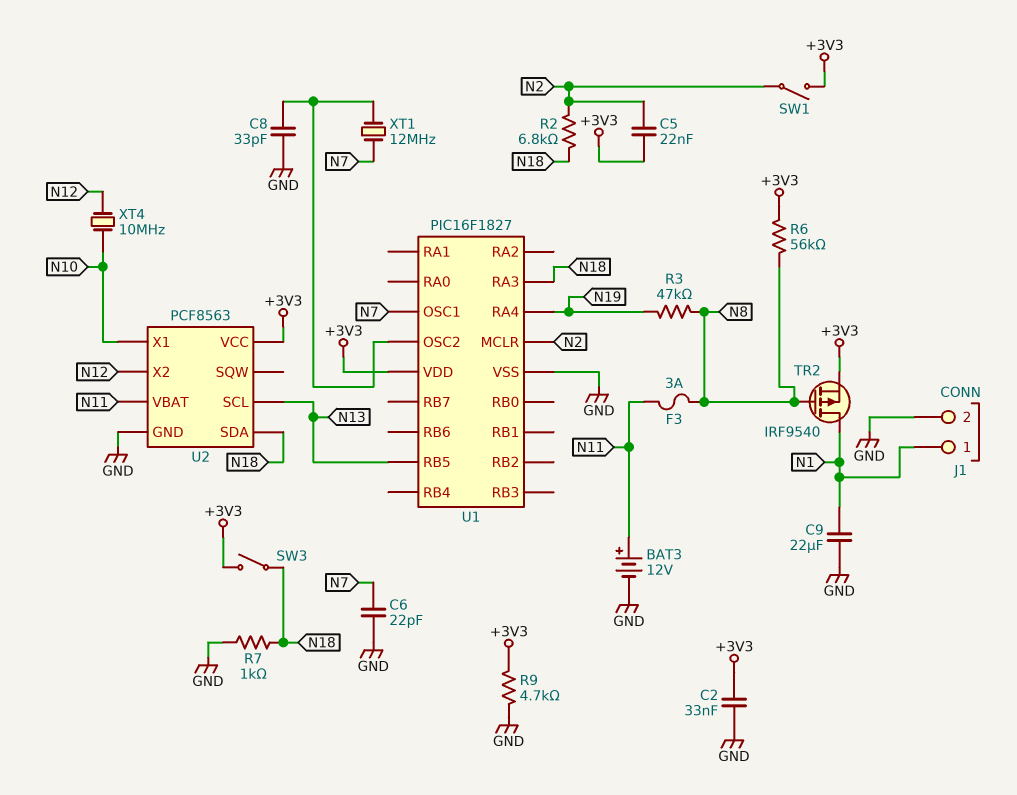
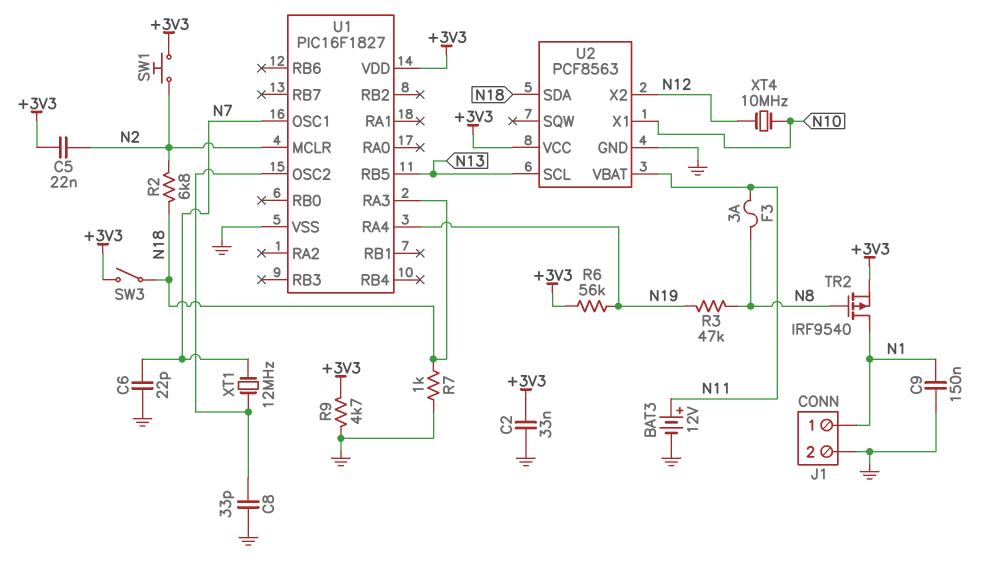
C9: 22uF (GND, N1) -> 150nF (GND, N1)
R6: 56k (+3V3, N8) -> 56k (+3V3, N19)
SW1: switch (+3V3, N2) -> button (+3V3, N2)

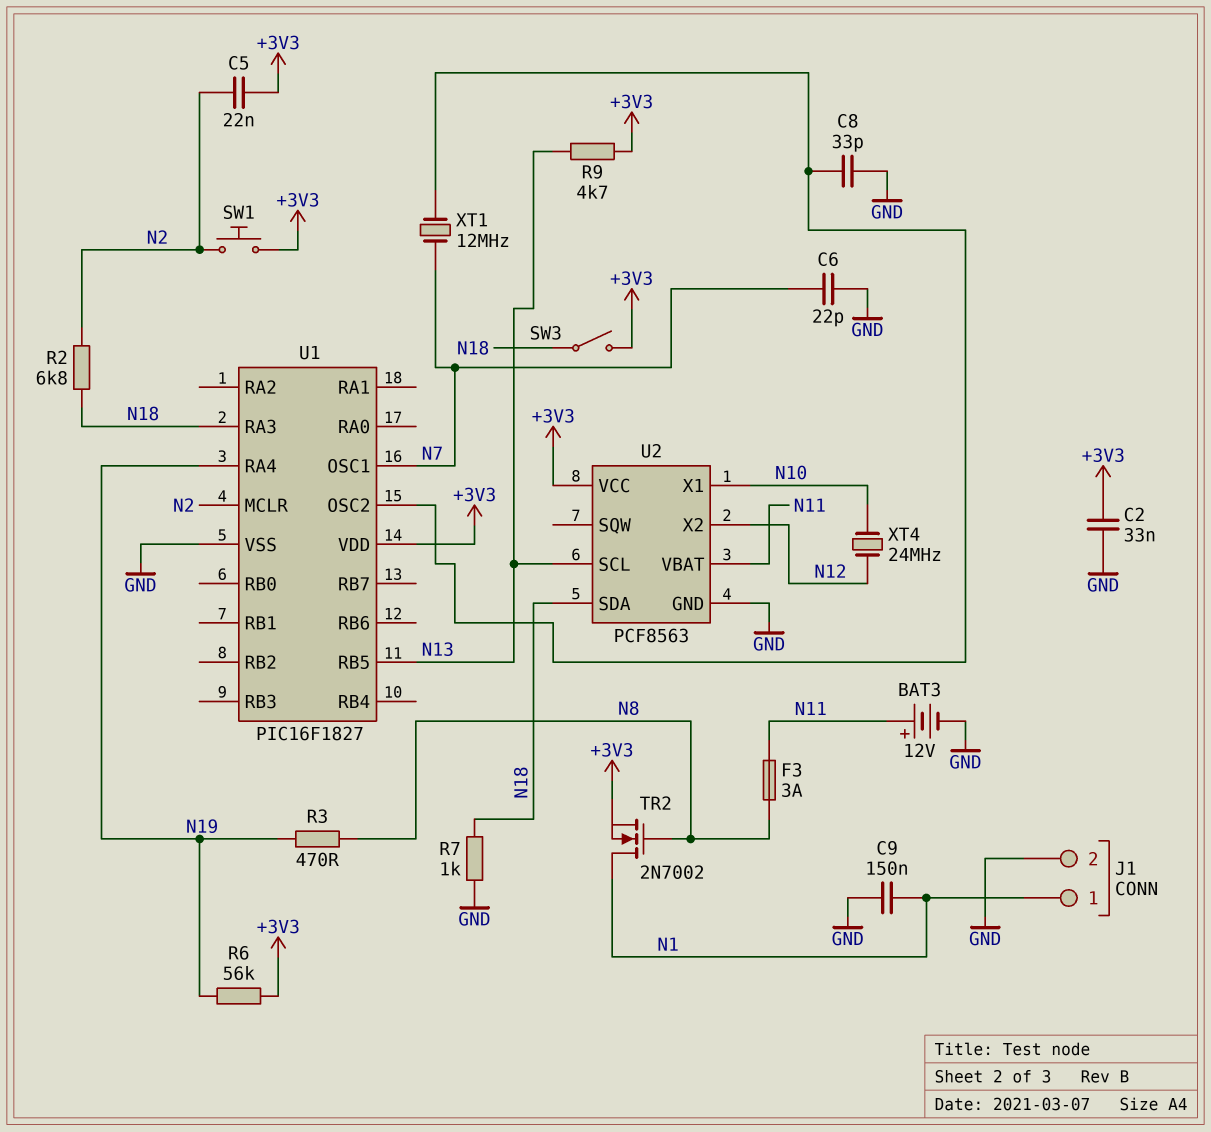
R3: 47k (N8, N19) -> 470 (N8, N19)
R9: 4.7k (+3V3, GND) -> 4.7k (+3V3, N13)
TR2: PMOS IRF9540 (G N8, D N1, S +3V3) -> NMOS 2N7002 (G N8, D N1, S +3V3)
XT4: 10MHz (N10, N12) -> 24MHz (N10, N12)

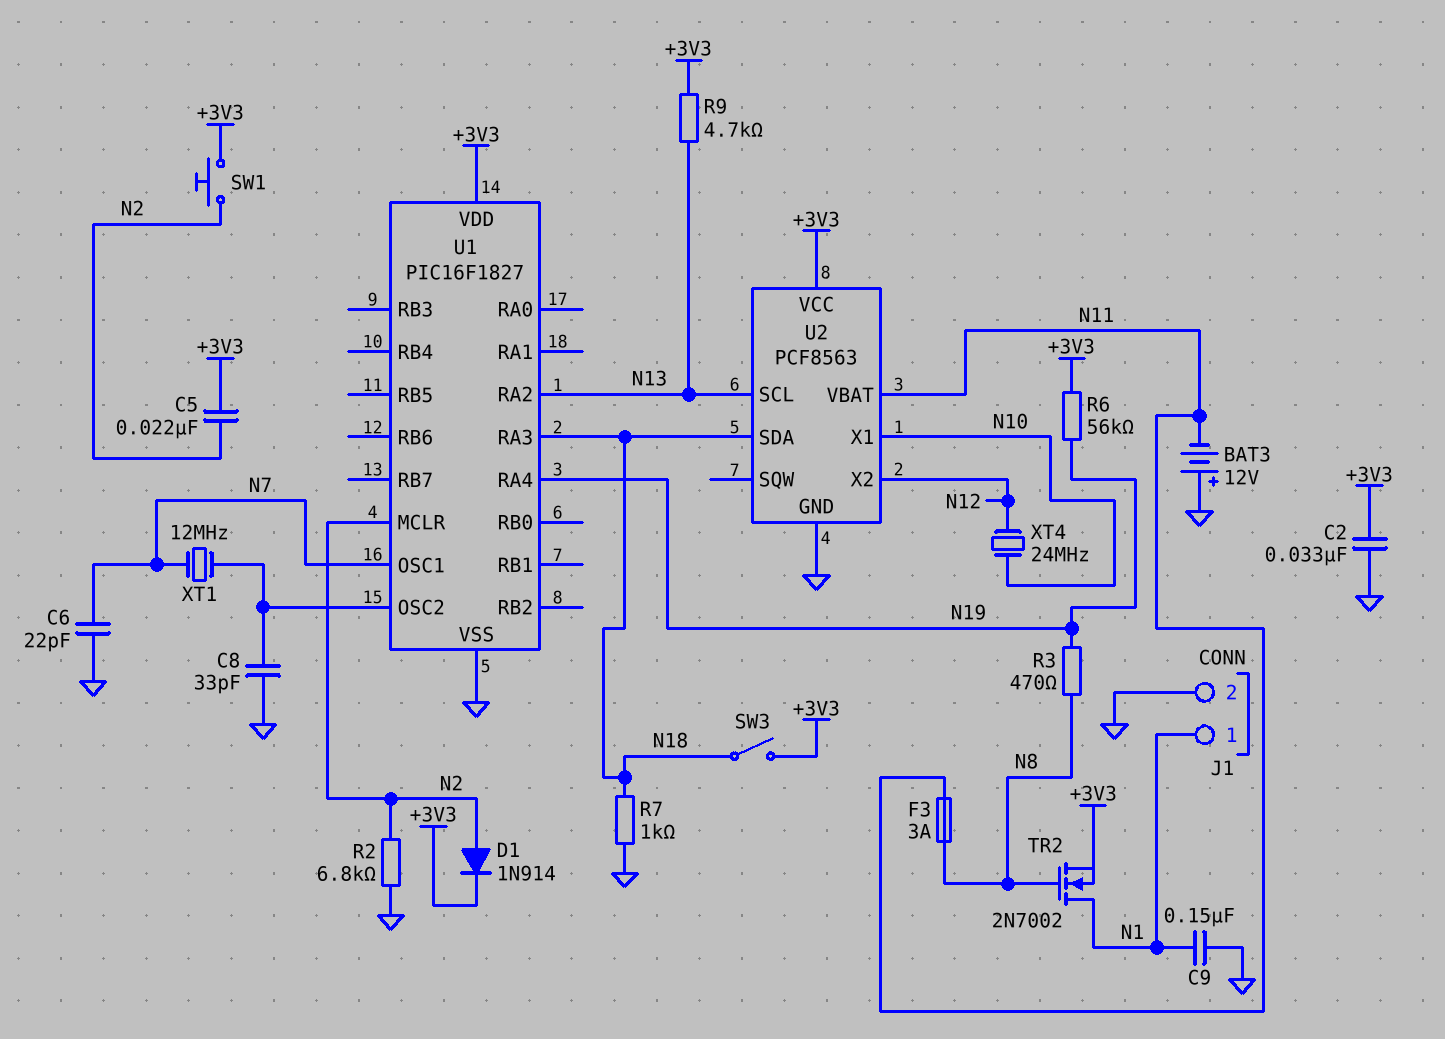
BAT3: 12V (plus N11, minus GND) -> 12V (plus GND, minus N11)
D1: none -> diode 1N914 (A N2, K +3V3)
R2: 6.8k (N2, N18) -> 6.8k (GND, N2)
U1 pin RA2: none -> N13
U1 pin RB5: N13 -> none

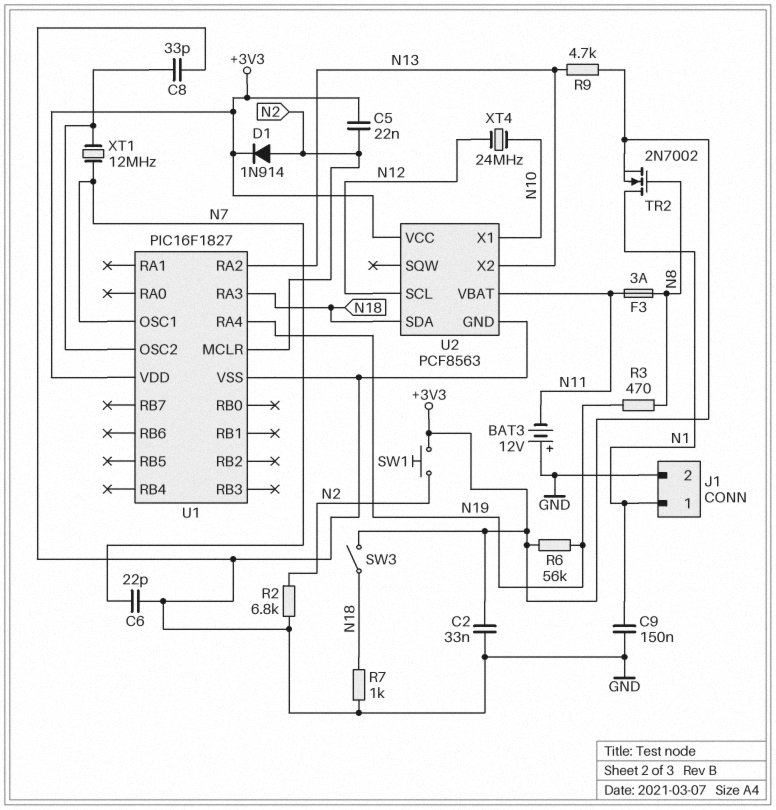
U2 pin SCL: N13 -> N12
U2 pin X2: N12 -> N13

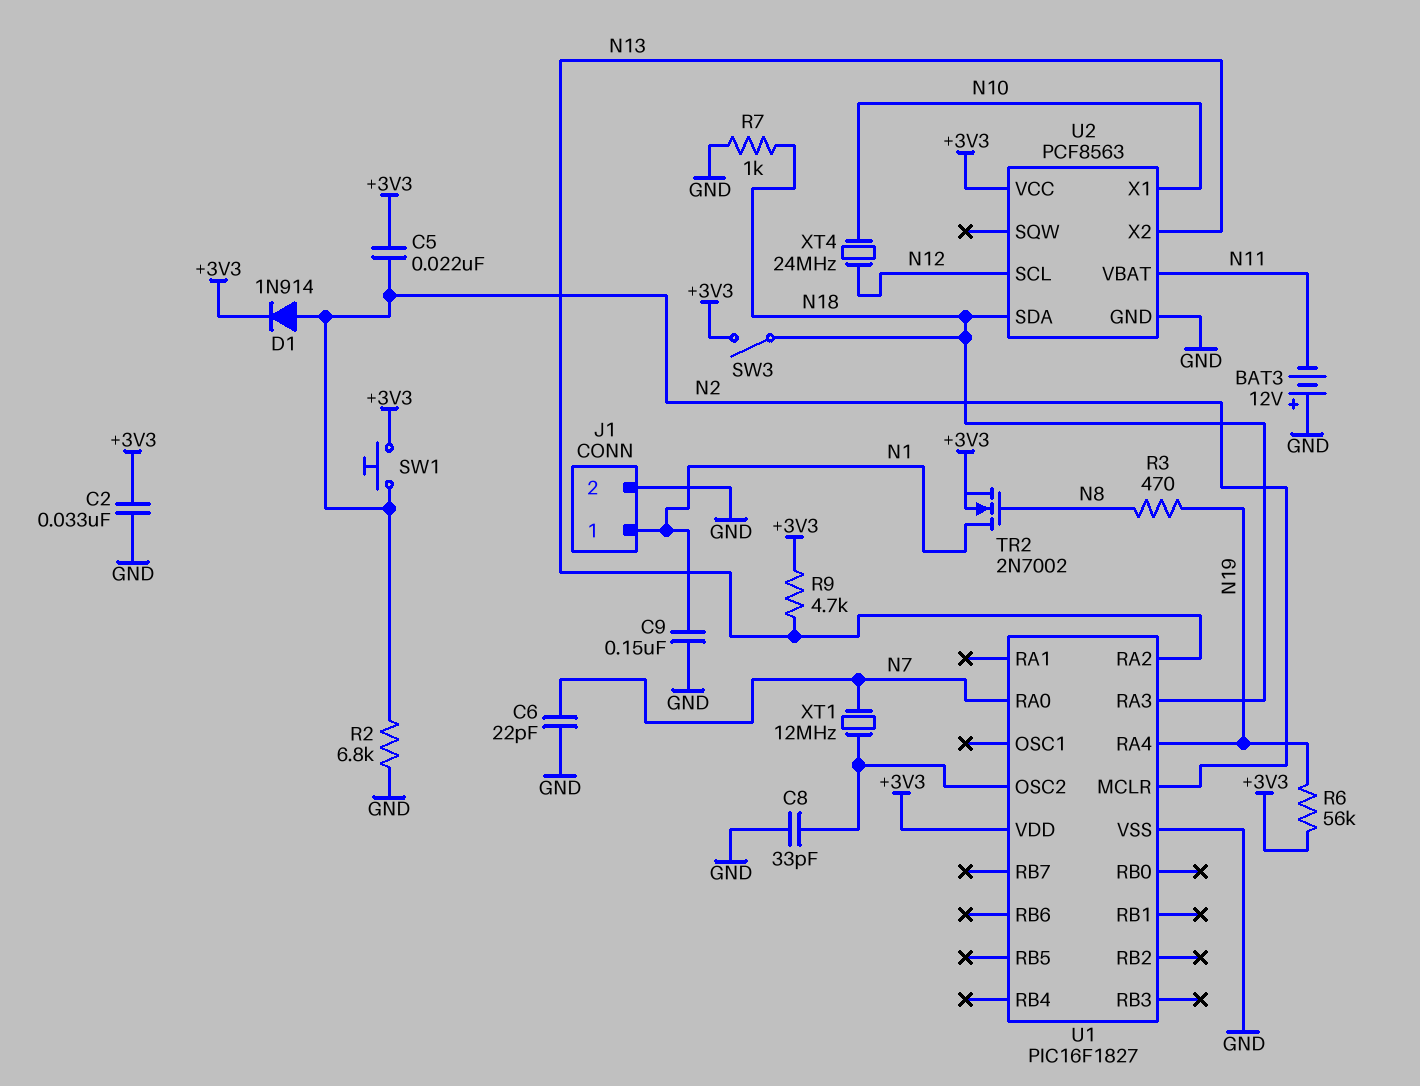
F3: 3A (N8, N11) -> none
U1 pin OSC1: N7 -> none
U1 pin RA0: none -> N7

